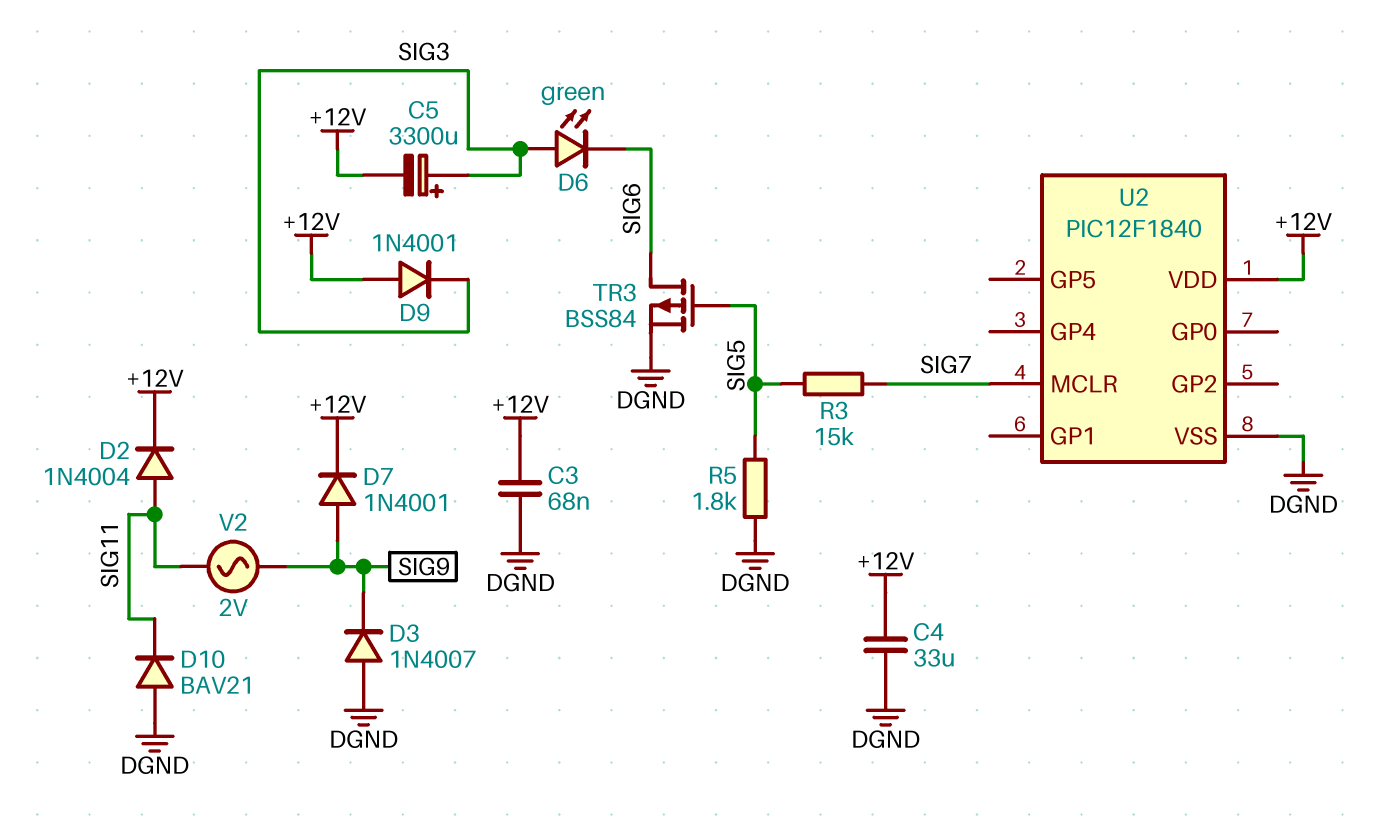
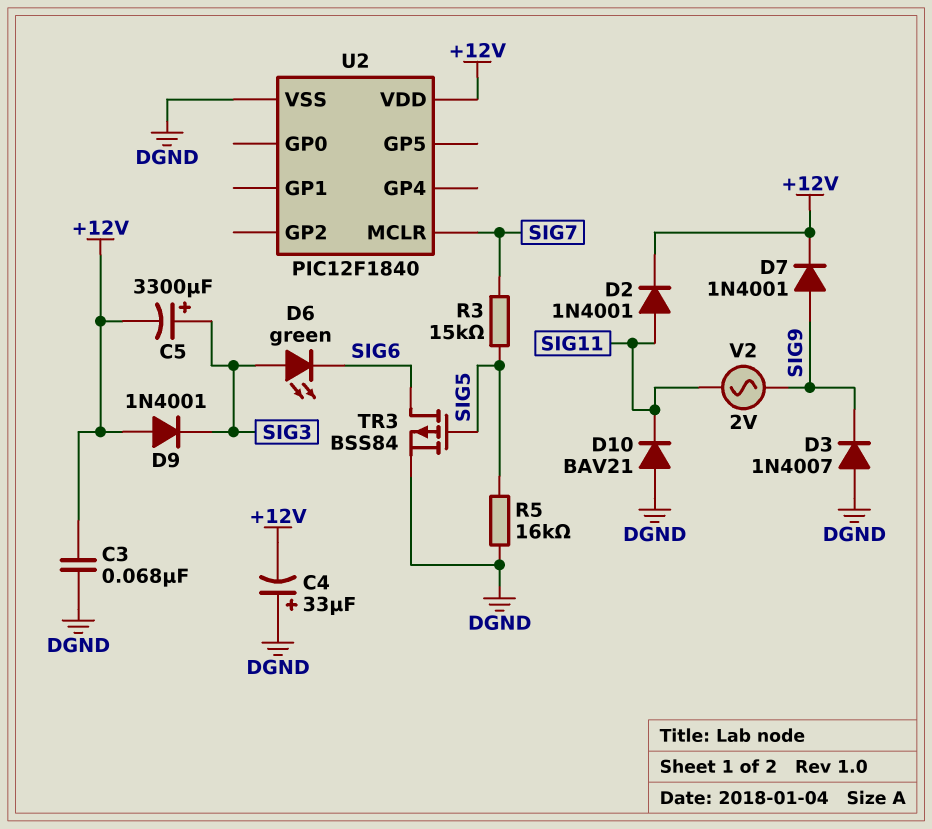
C4: 33uF (+12V, DGND) -> 33uF (plus DGND, minus +12V)
D2: diode 1N4004 (A SIG11, K +12V) -> diode 1N4001 (A SIG11, K +12V)
R5: 1.8k (DGND, SIG5) -> 16k (DGND, SIG5)

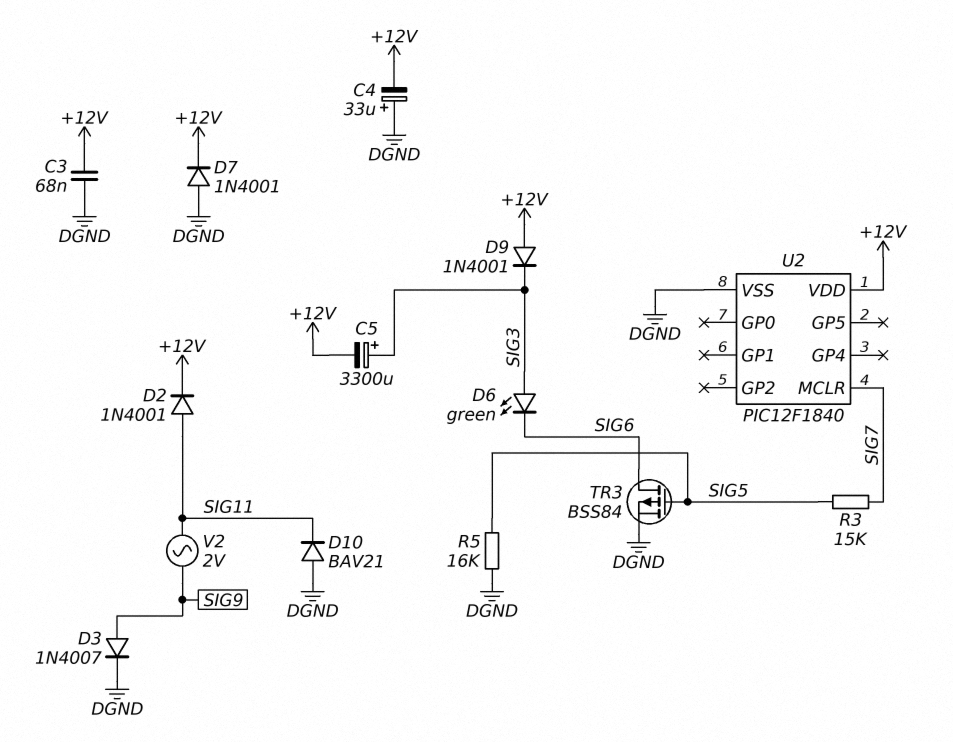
D3: diode 1N4007 (A DGND, K SIG9) -> diode 1N4007 (A SIG9, K DGND)
D7: diode 1N4001 (A SIG9, K +12V) -> diode 1N4001 (A DGND, K +12V)

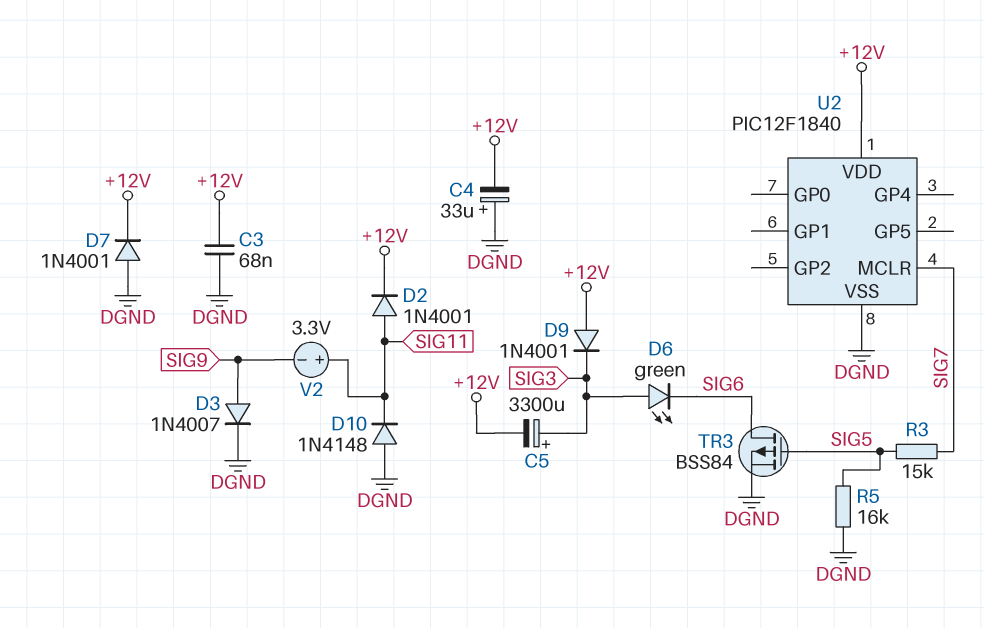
D10: diode BAV21 (A DGND, K SIG11) -> diode 1N4148 (A DGND, K SIG11)
V2: AC 2V (SIG9, SIG11) -> 3.3V (plus SIG11, minus SIG9)

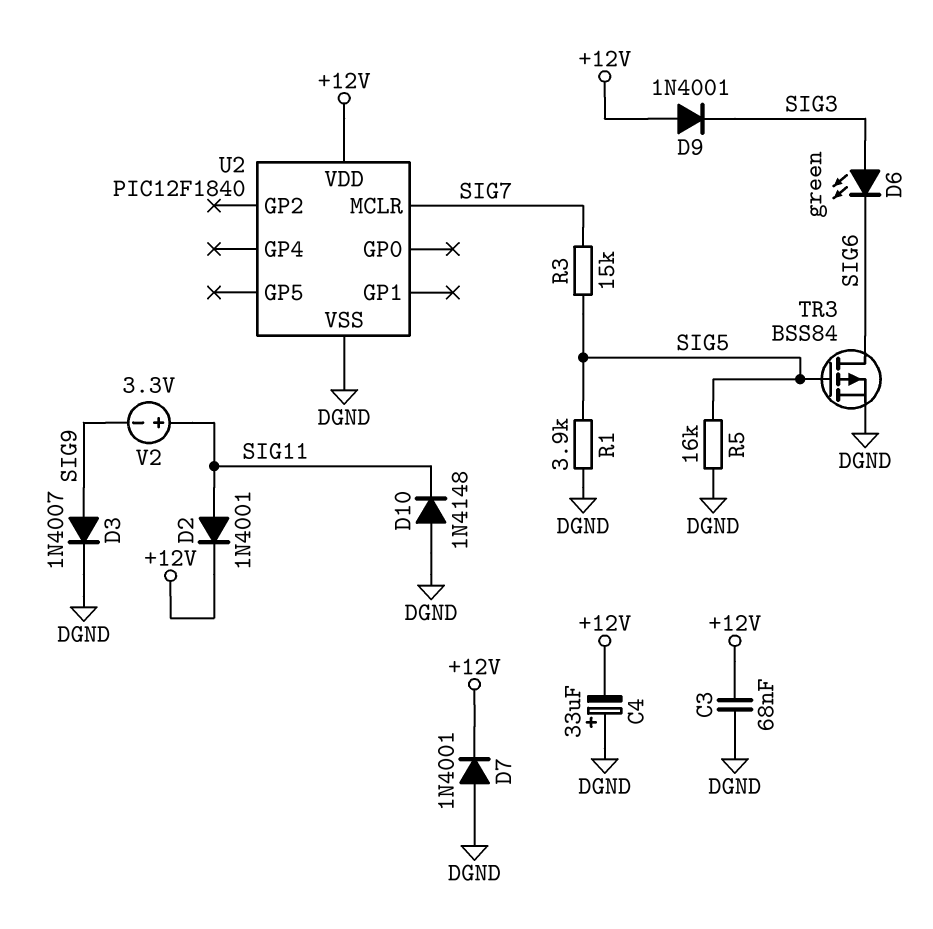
C5: 3300uF (plus SIG3, minus +12V) -> none
R1: none -> 3.9k (DGND, SIG5)

